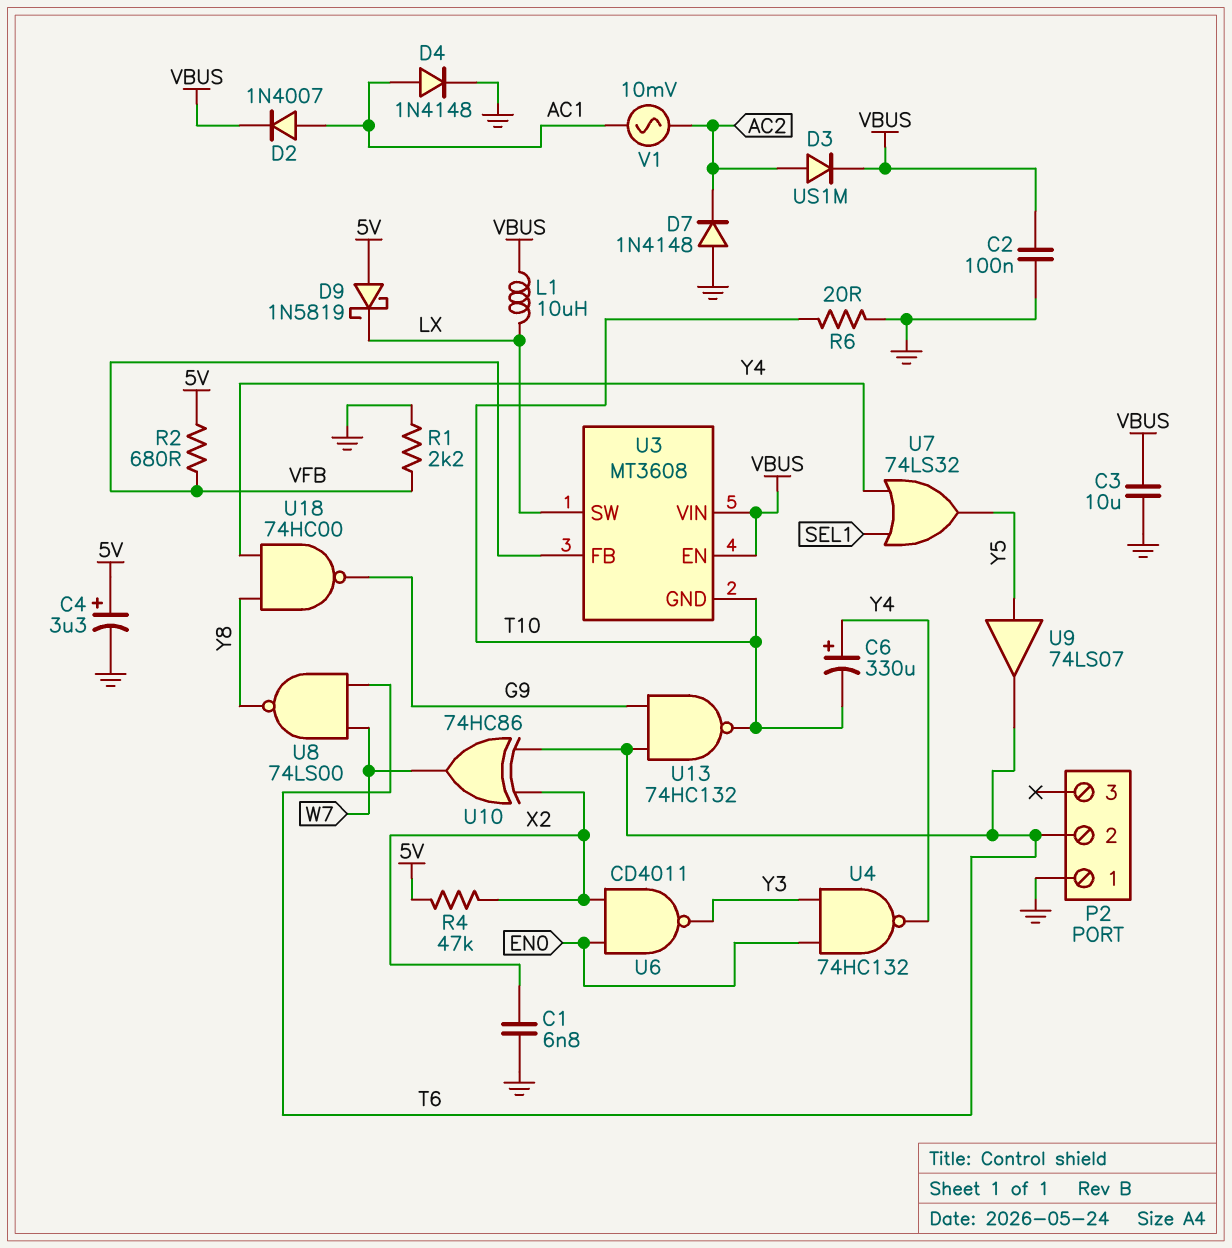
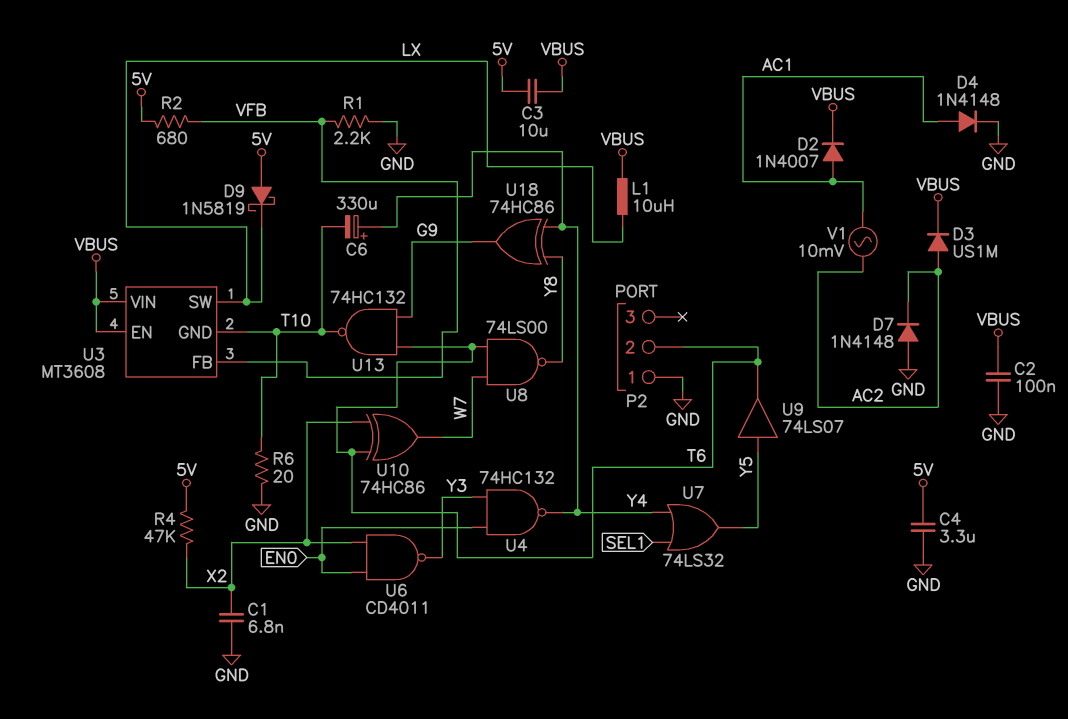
C3: 10uF (GND, VBUS) -> 10uF (5V, VBUS)
C4: 3.3uF (plus 5V, minus GND) -> 3.3uF (5V, GND)
U18: NAND 74HC00 (in Y4, in Y8, out G9) -> XOR 74HC86 (in Y4, in Y8, out G9)

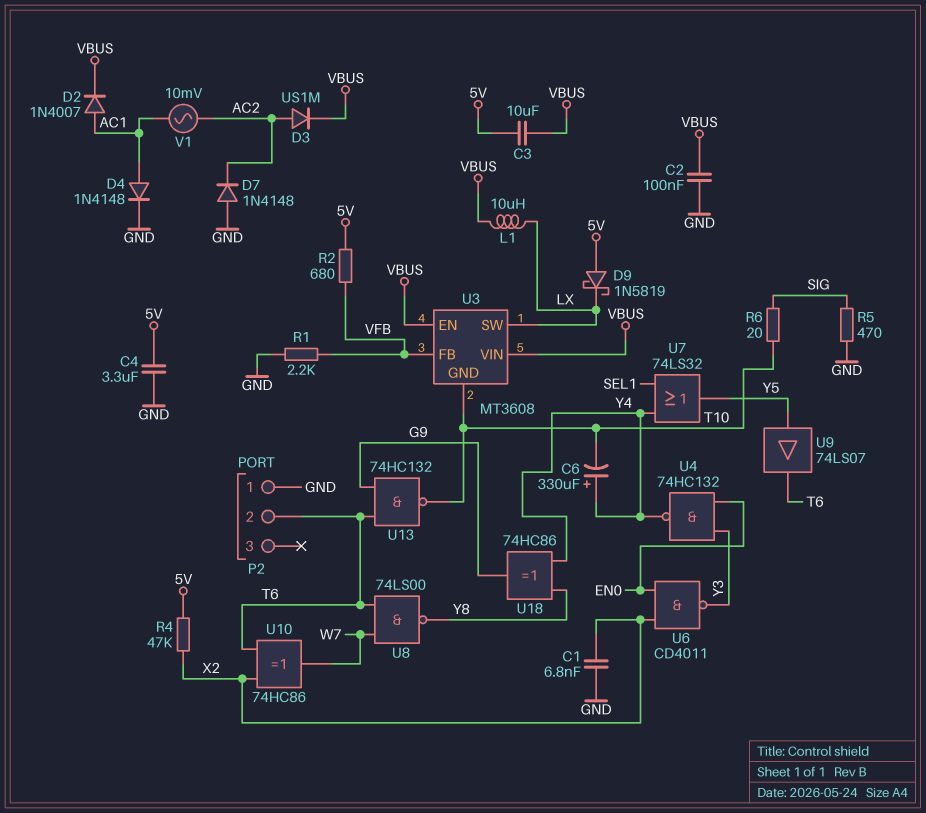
R5: none -> 470 (GND, SIG)
R6: 20 (GND, T10) -> 20 (SIG, T10)

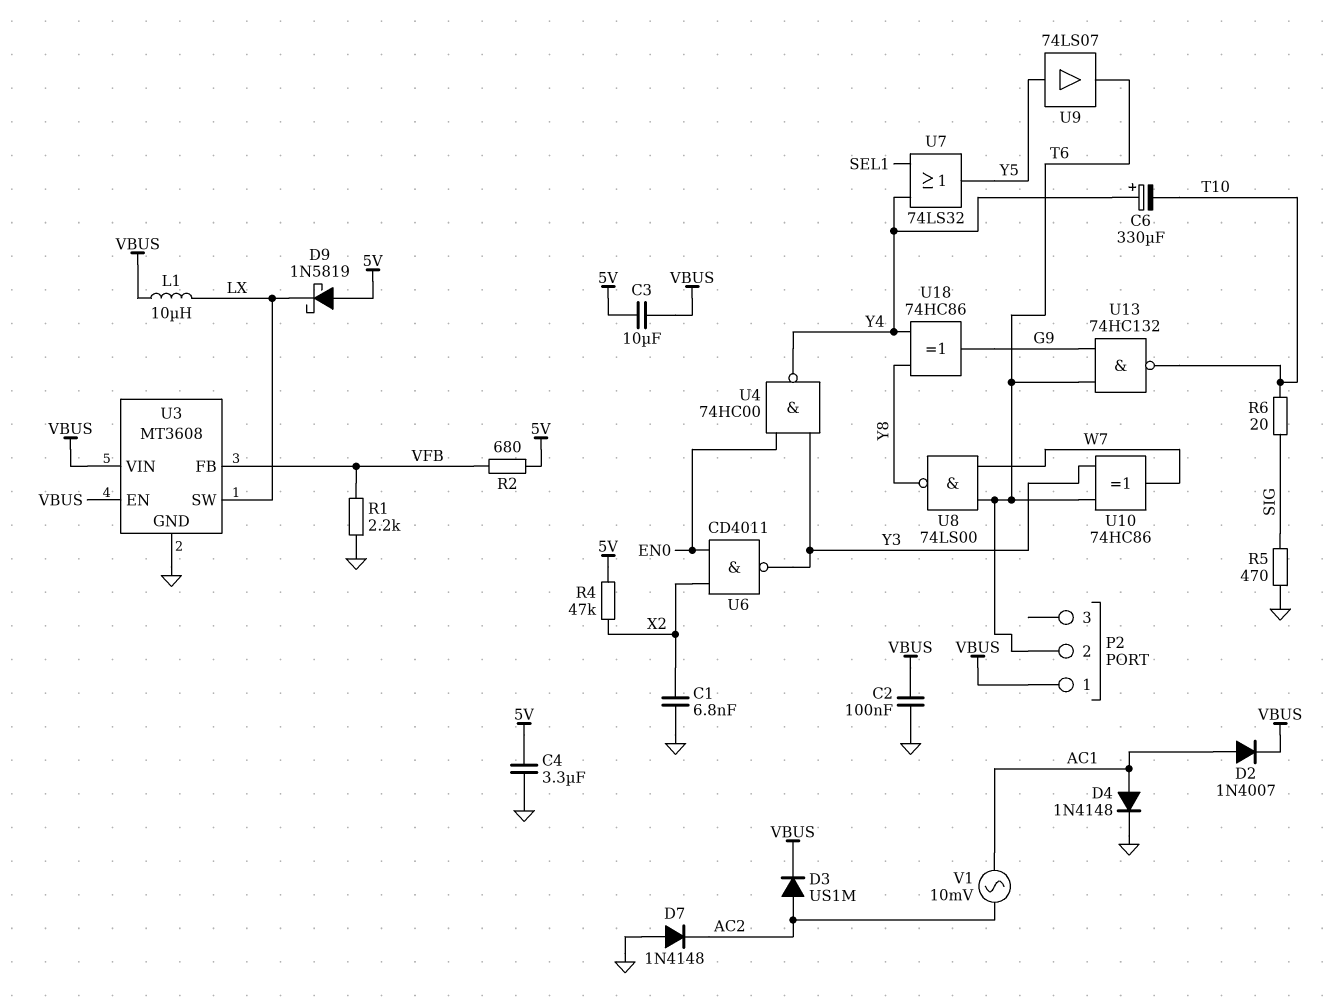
P2 pin 1: GND -> VBUS
U3 pin GND: T10 -> GND
U4: NAND 74HC132 (in EN0, in Y3, out Y4) -> NAND 74HC00 (in EN0, in Y3, out Y4)
U10: XOR 74HC86 (in T6, in X2, out W7) -> XOR 74HC86 (in T6, in Y3, out W7)

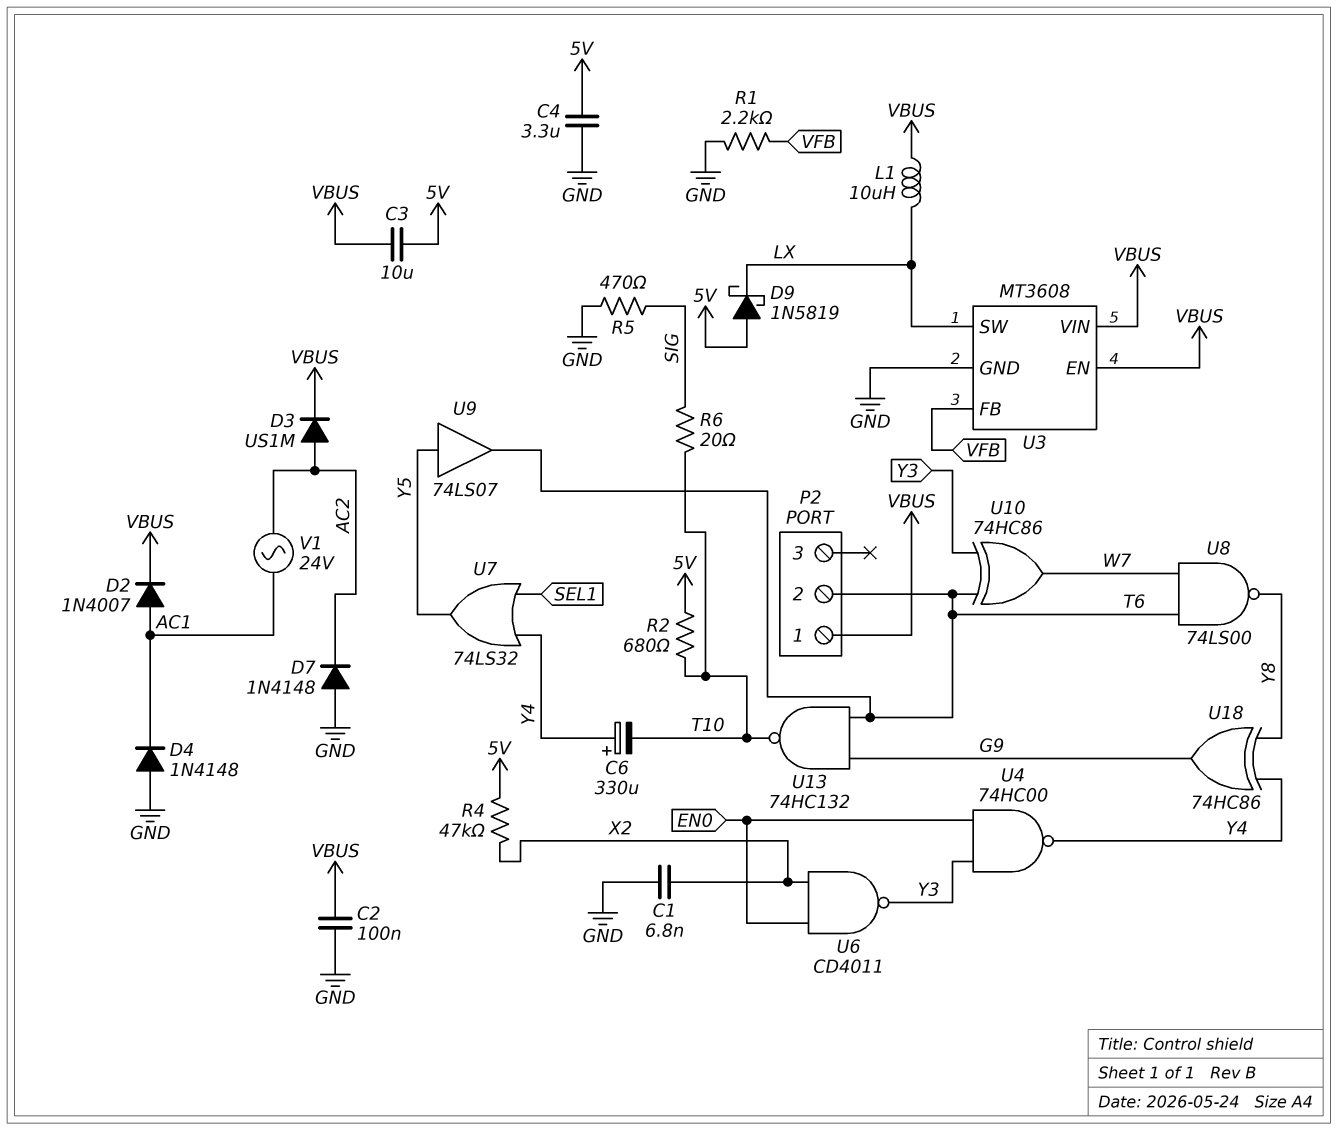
D4: diode 1N4148 (A AC1, K GND) -> diode 1N4148 (A GND, K AC1)
R2: 680 (5V, VFB) -> 680 (5V, T10)
V1: AC 10mV (AC1, AC2) -> AC 24V (AC1, AC2)

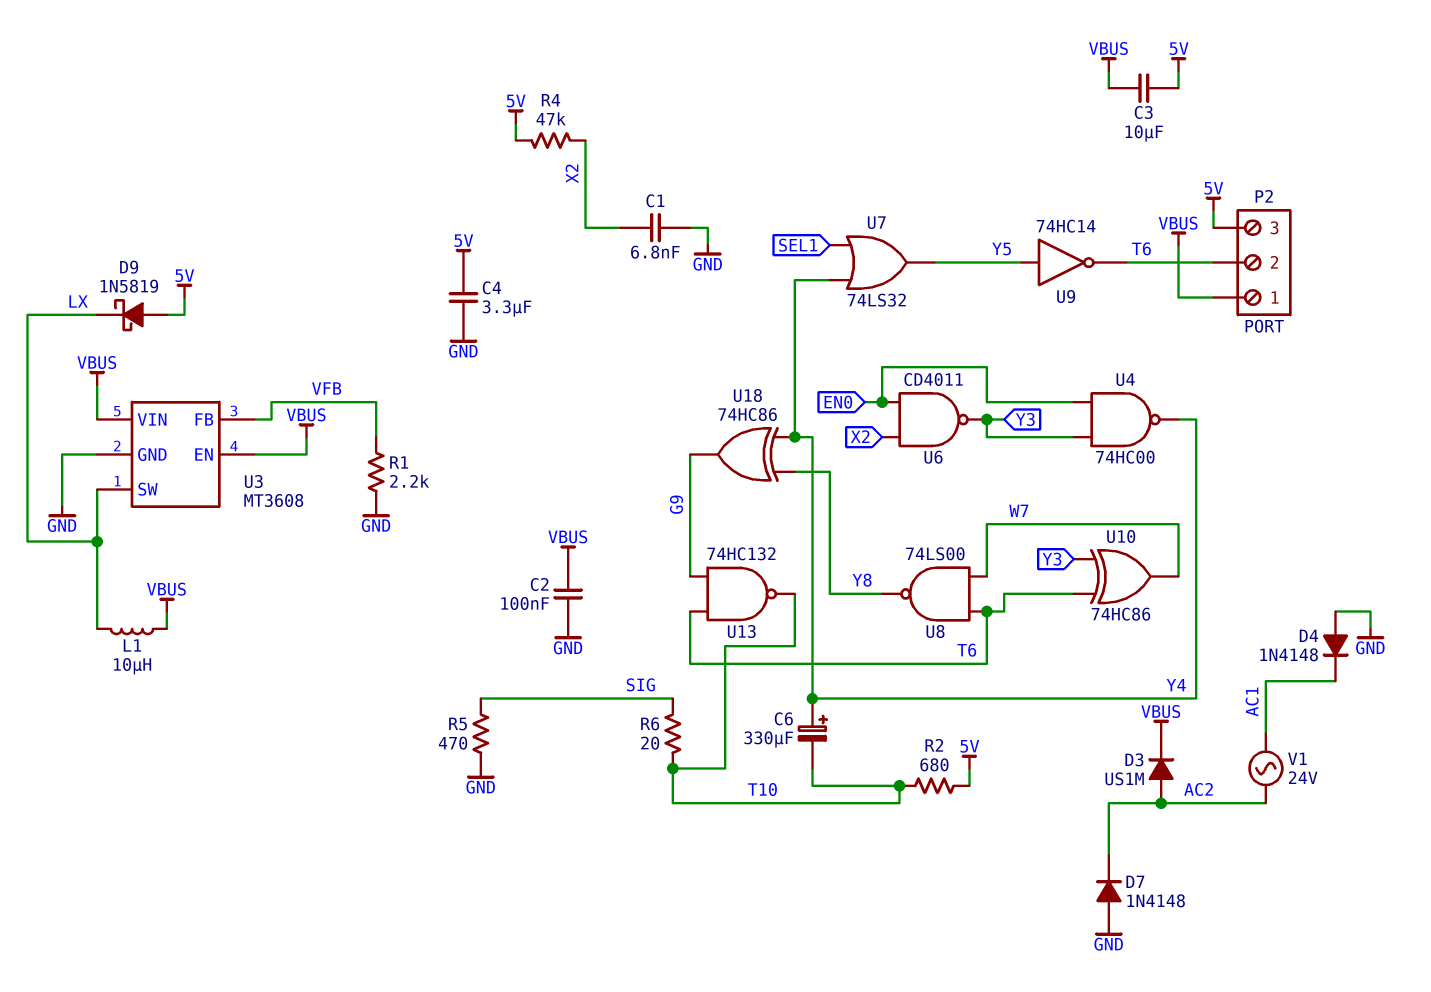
D2: diode 1N4007 (A AC1, K VBUS) -> none
P2 pin 3: none -> 5V
U9: buffer 74LS07 (in Y5, out T6) -> NOT 74HC14 (in Y5, out T6)

